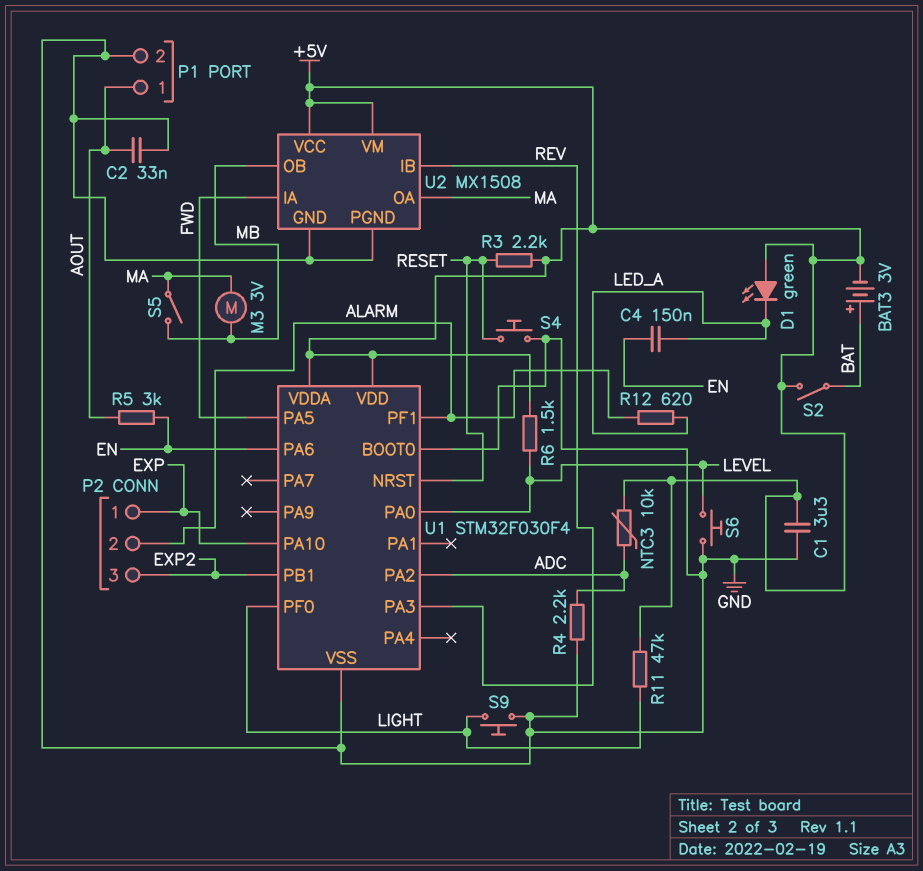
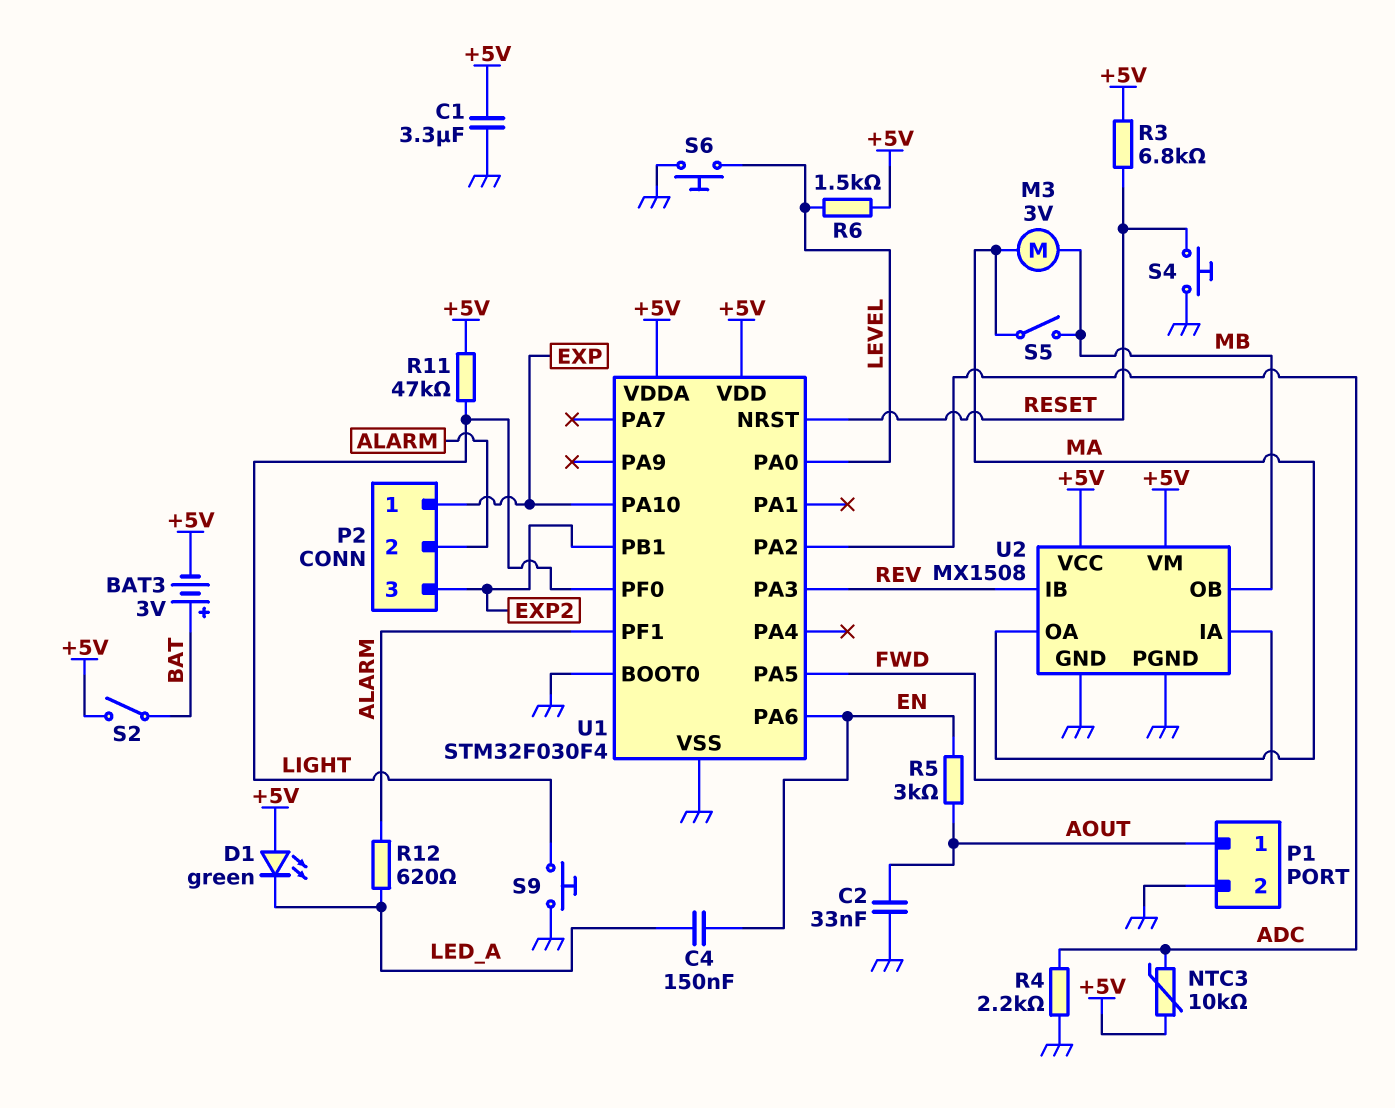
R3: 2.2k (+5V, RESET) -> 6.8k (+5V, RESET)

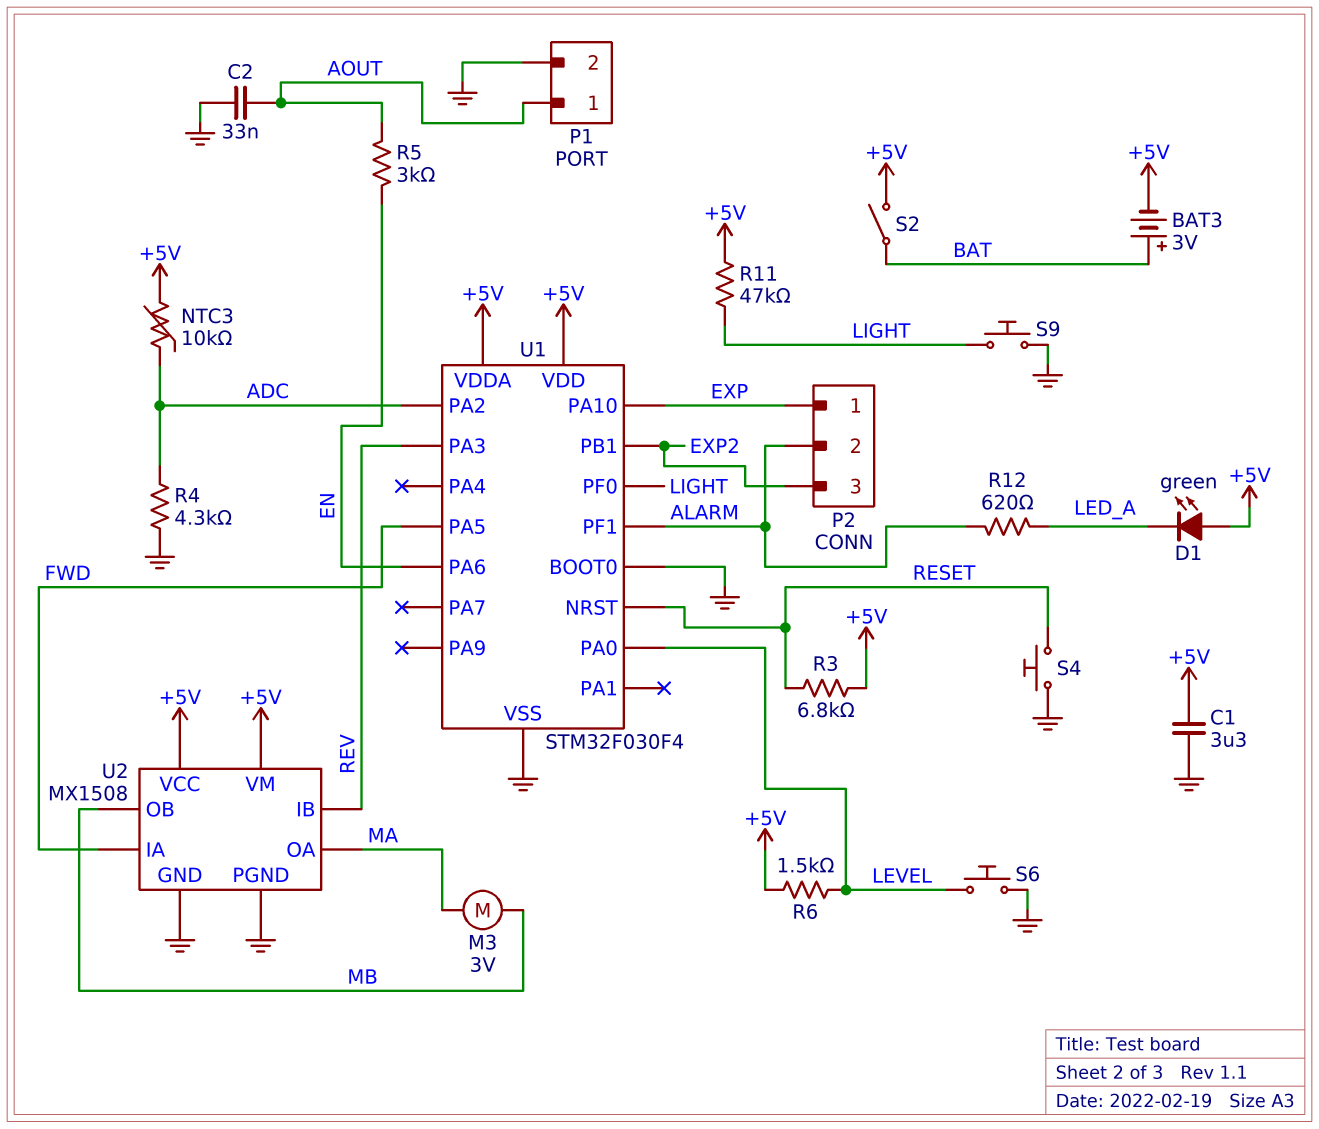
C4: 150nF (EN, LED_A) -> none
R4: 2.2k (ADC, GND) -> 4.3k (ADC, GND)
S5: switch (MA, MB) -> none

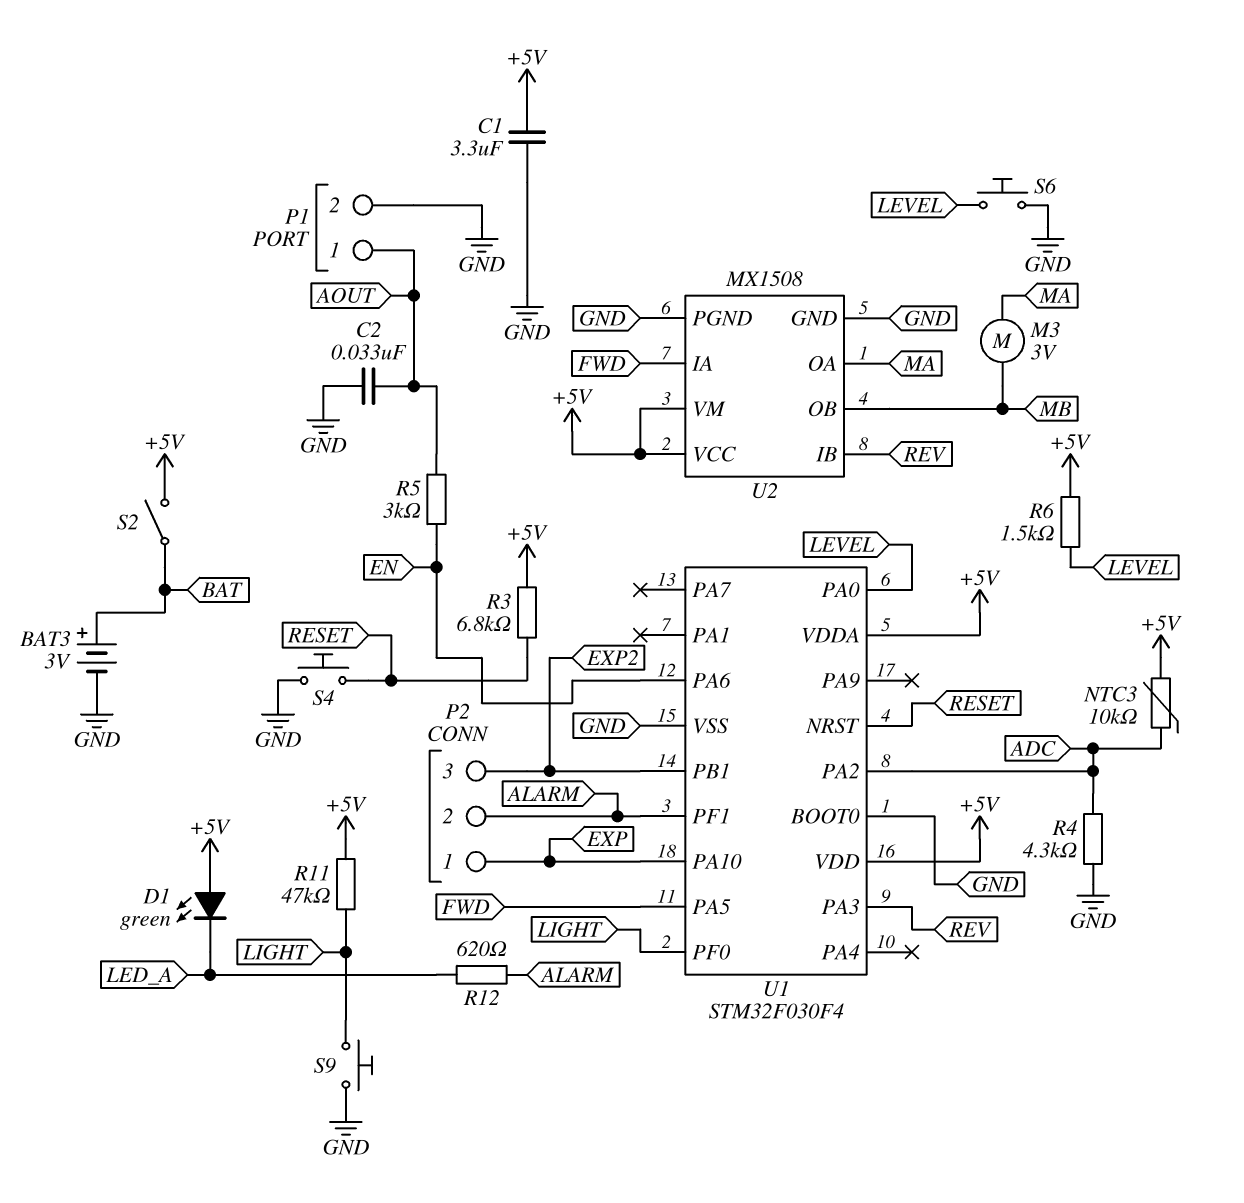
BAT3: 3V (plus BAT, minus +5V) -> 3V (plus BAT, minus GND)

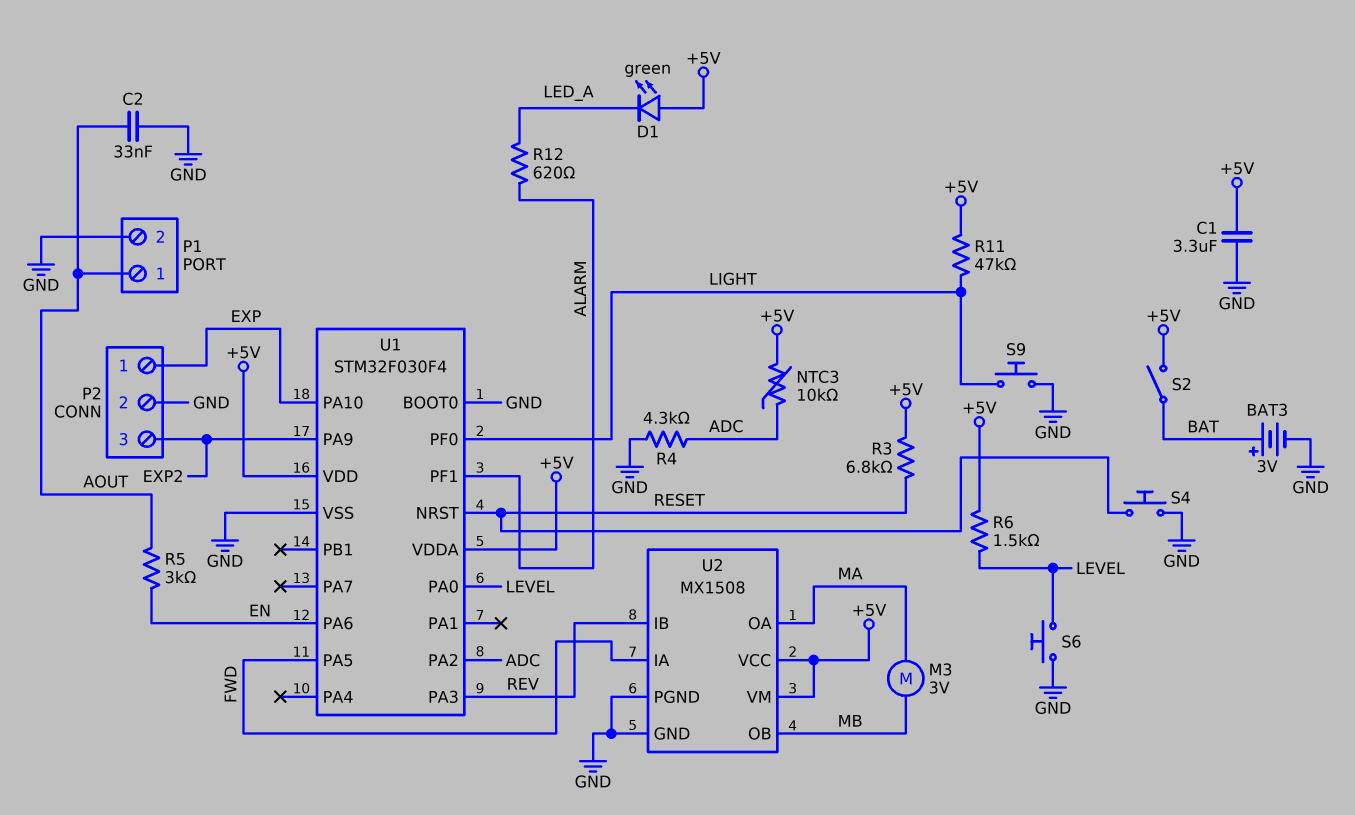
P2 pin 2: ALARM -> GND
U1 pin PA9: none -> EXP2
U1 pin PB1: EXP2 -> none

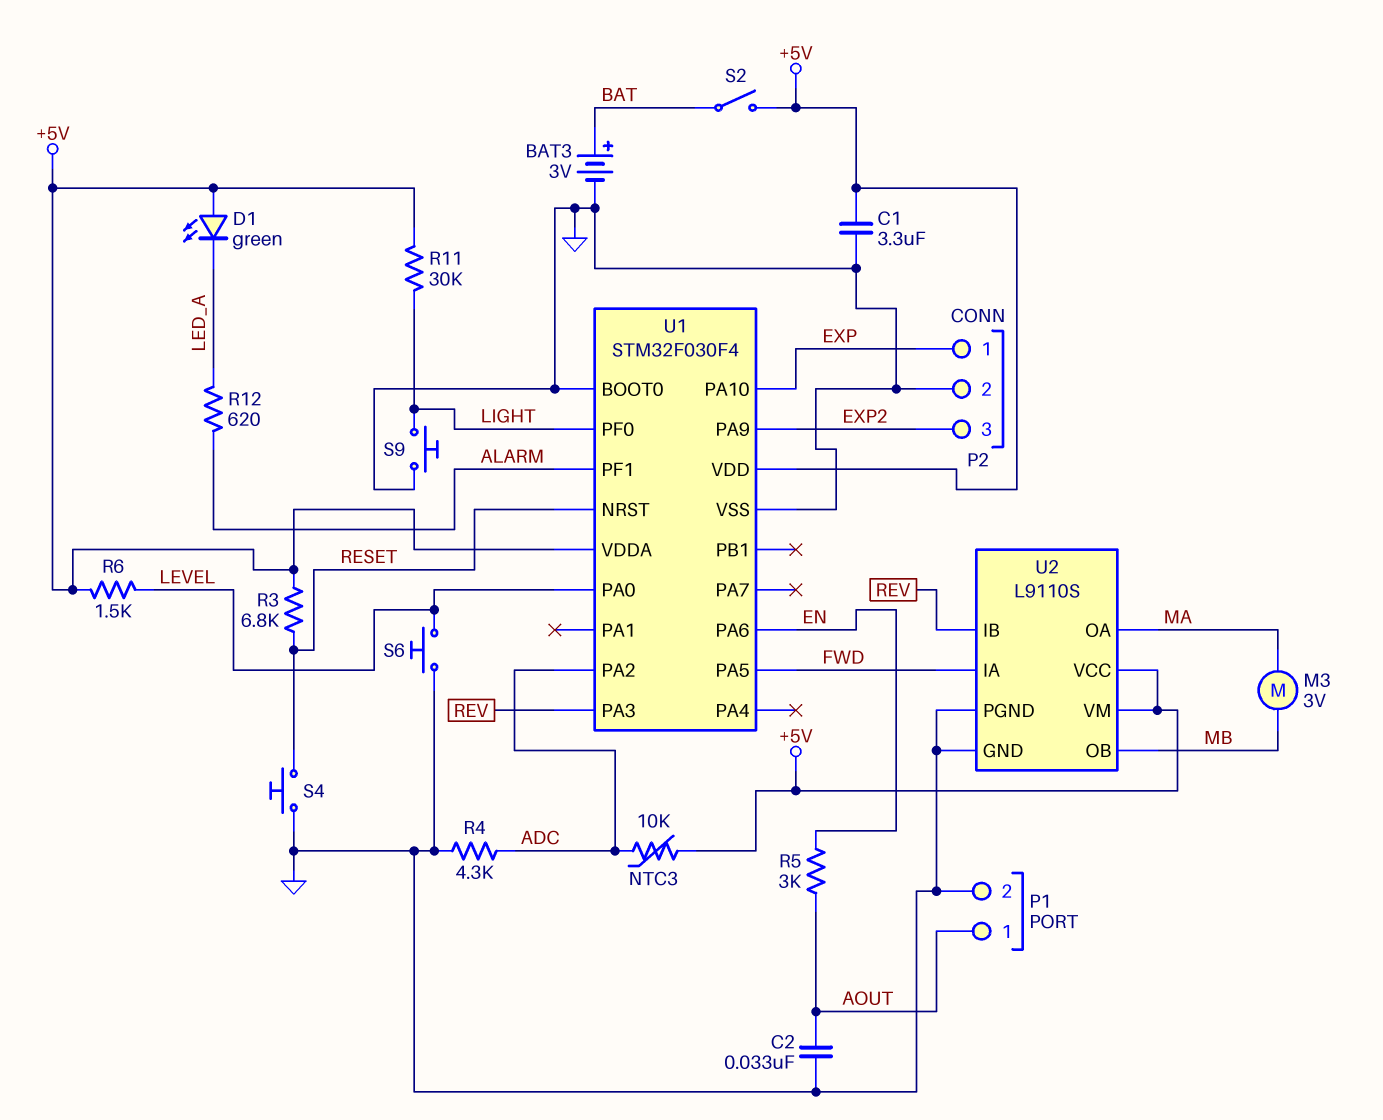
R11: 47k (+5V, LIGHT) -> 30k (+5V, LIGHT)
U2: MX1508 -> L9110S

